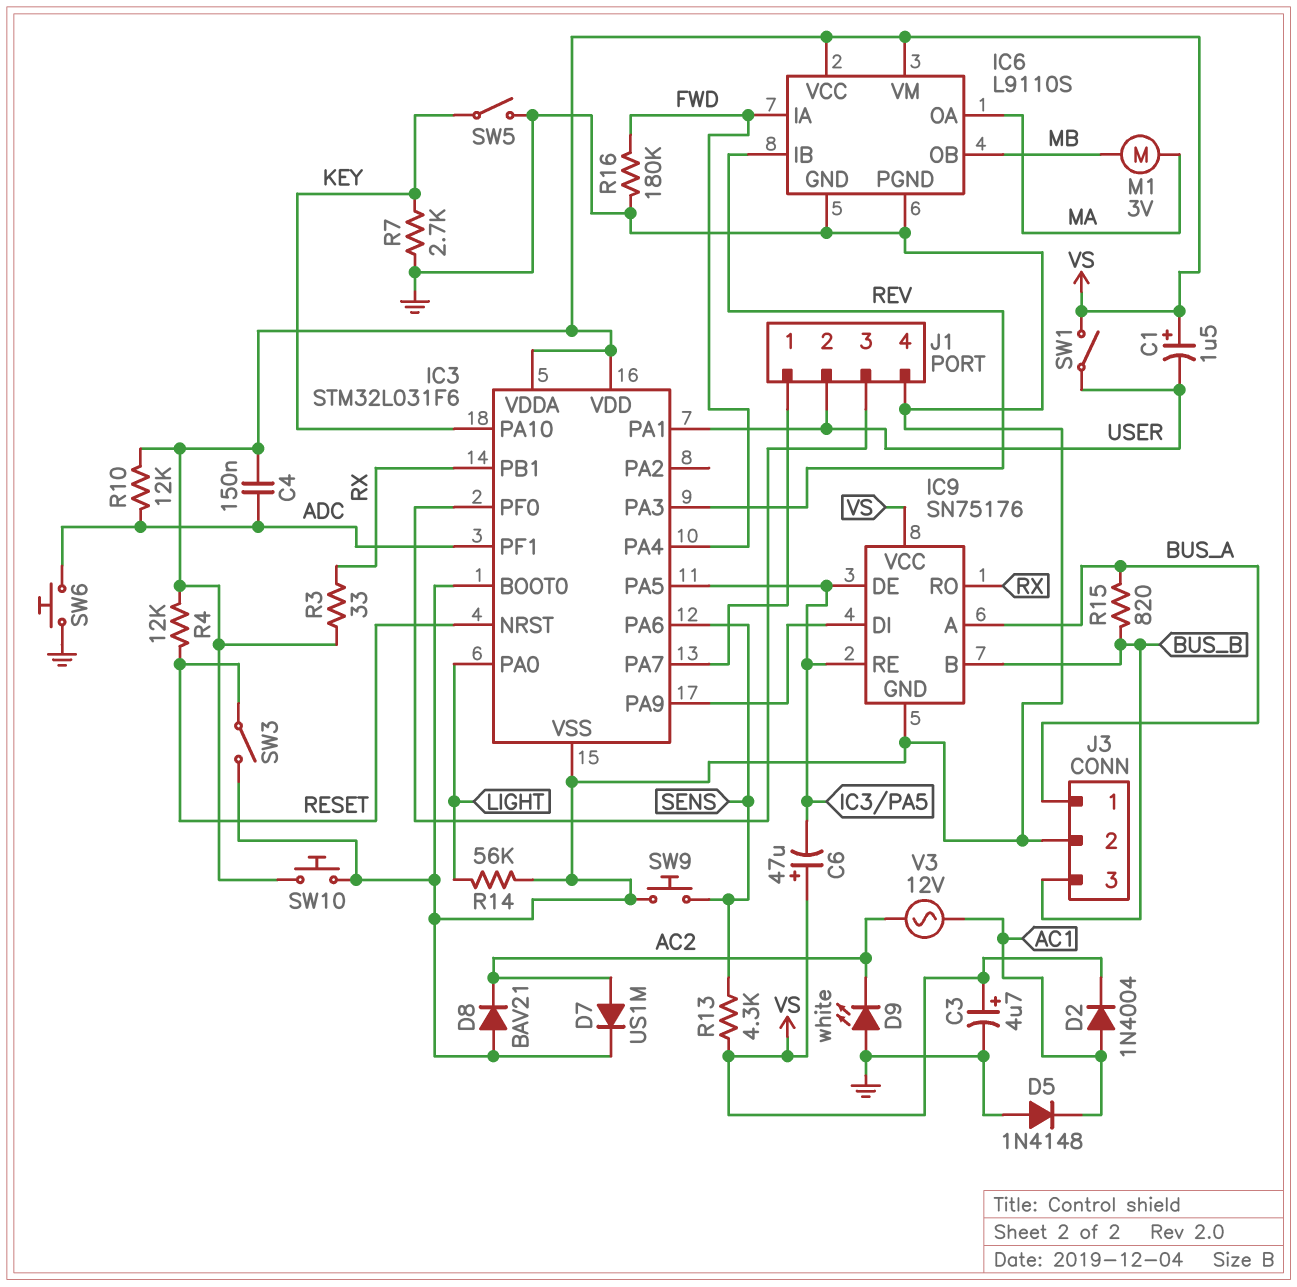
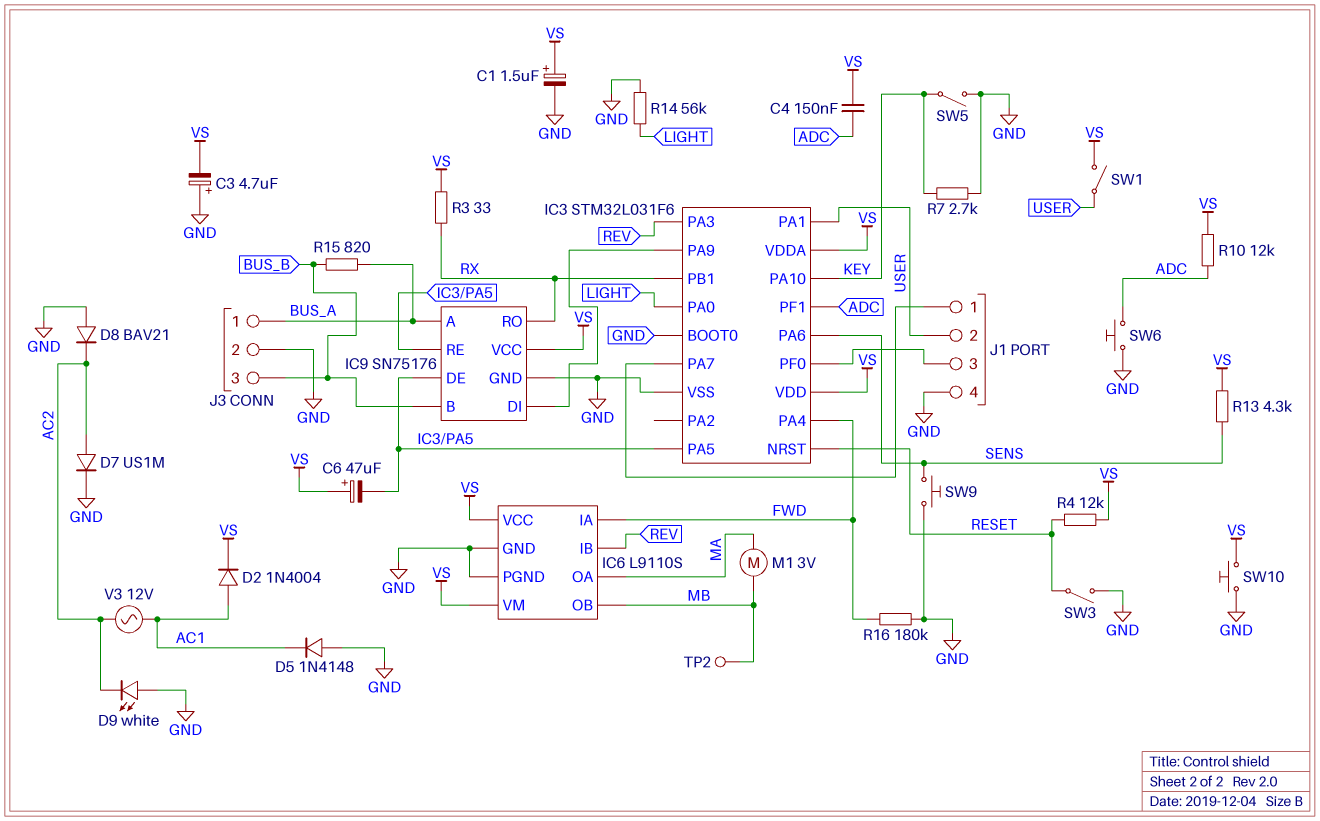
C1: 1.5uF (plus VS, minus USER) -> 1.5uF (plus VS, minus GND)
C3: 4.7uF (plus VS, minus GND) -> 4.7uF (plus GND, minus VS)
TP2: none -> test point (MB)

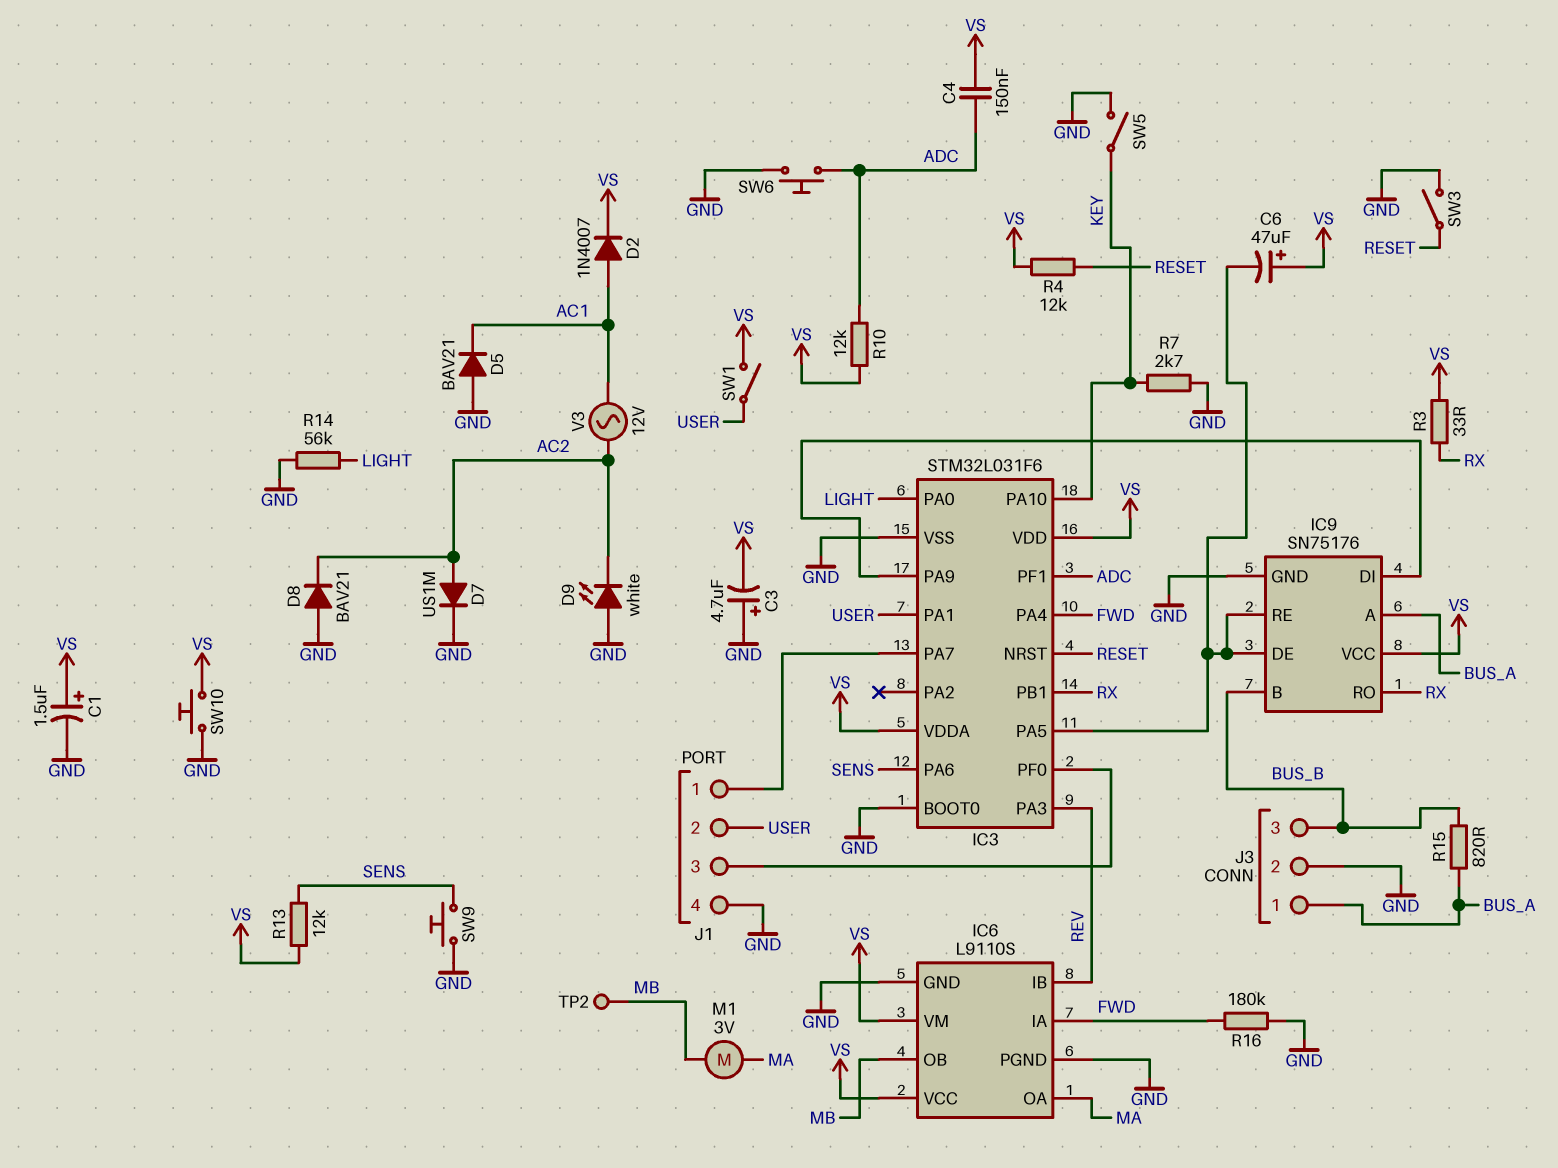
D2: diode 1N4004 (A AC1, K VS) -> diode 1N4007 (A AC1, K VS)
D5: diode 1N4148 (A GND, K AC1) -> diode BAV21 (A GND, K AC1)
R13: 4.3k (SENS, VS) -> 12k (SENS, VS)

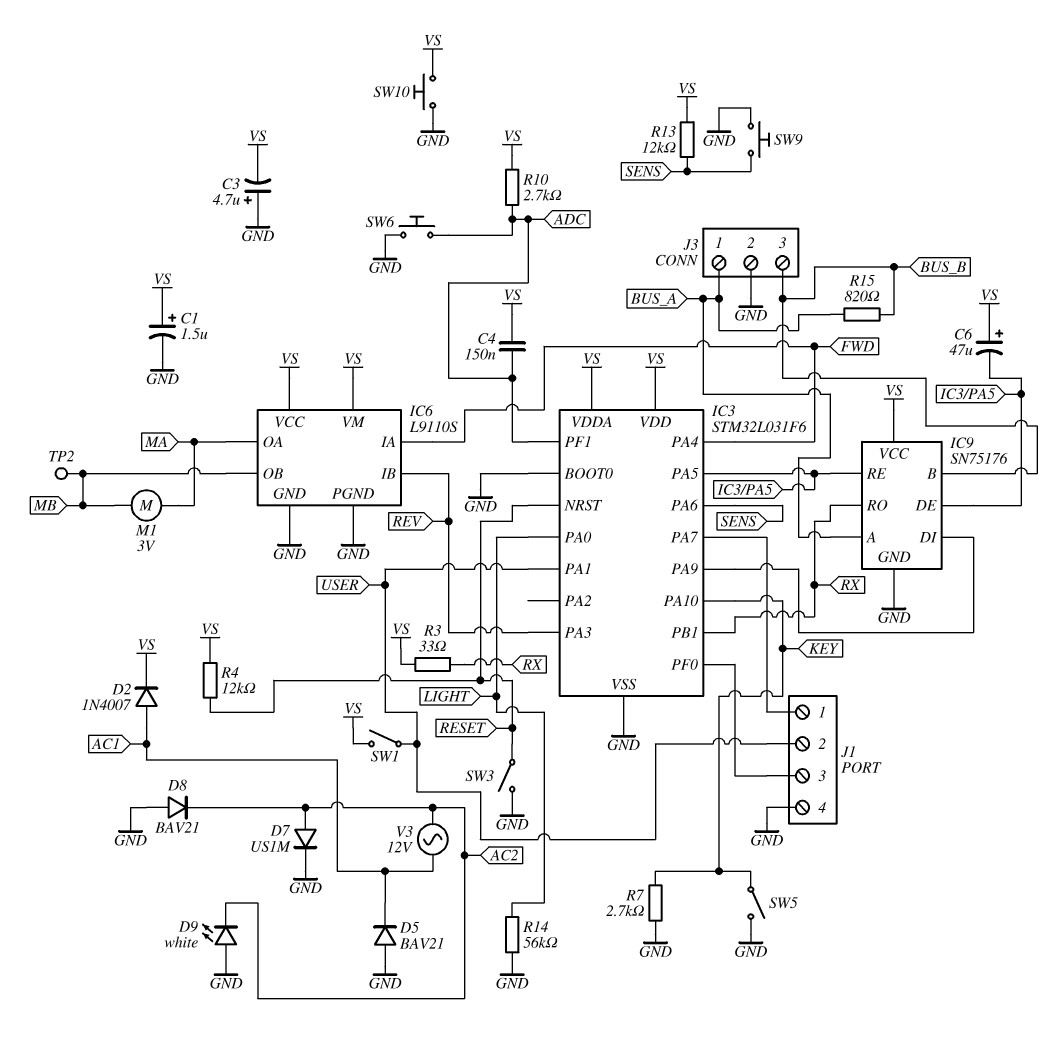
R10: 12k (ADC, VS) -> 2.7k (ADC, VS)
R16: 180k (FWD, GND) -> none

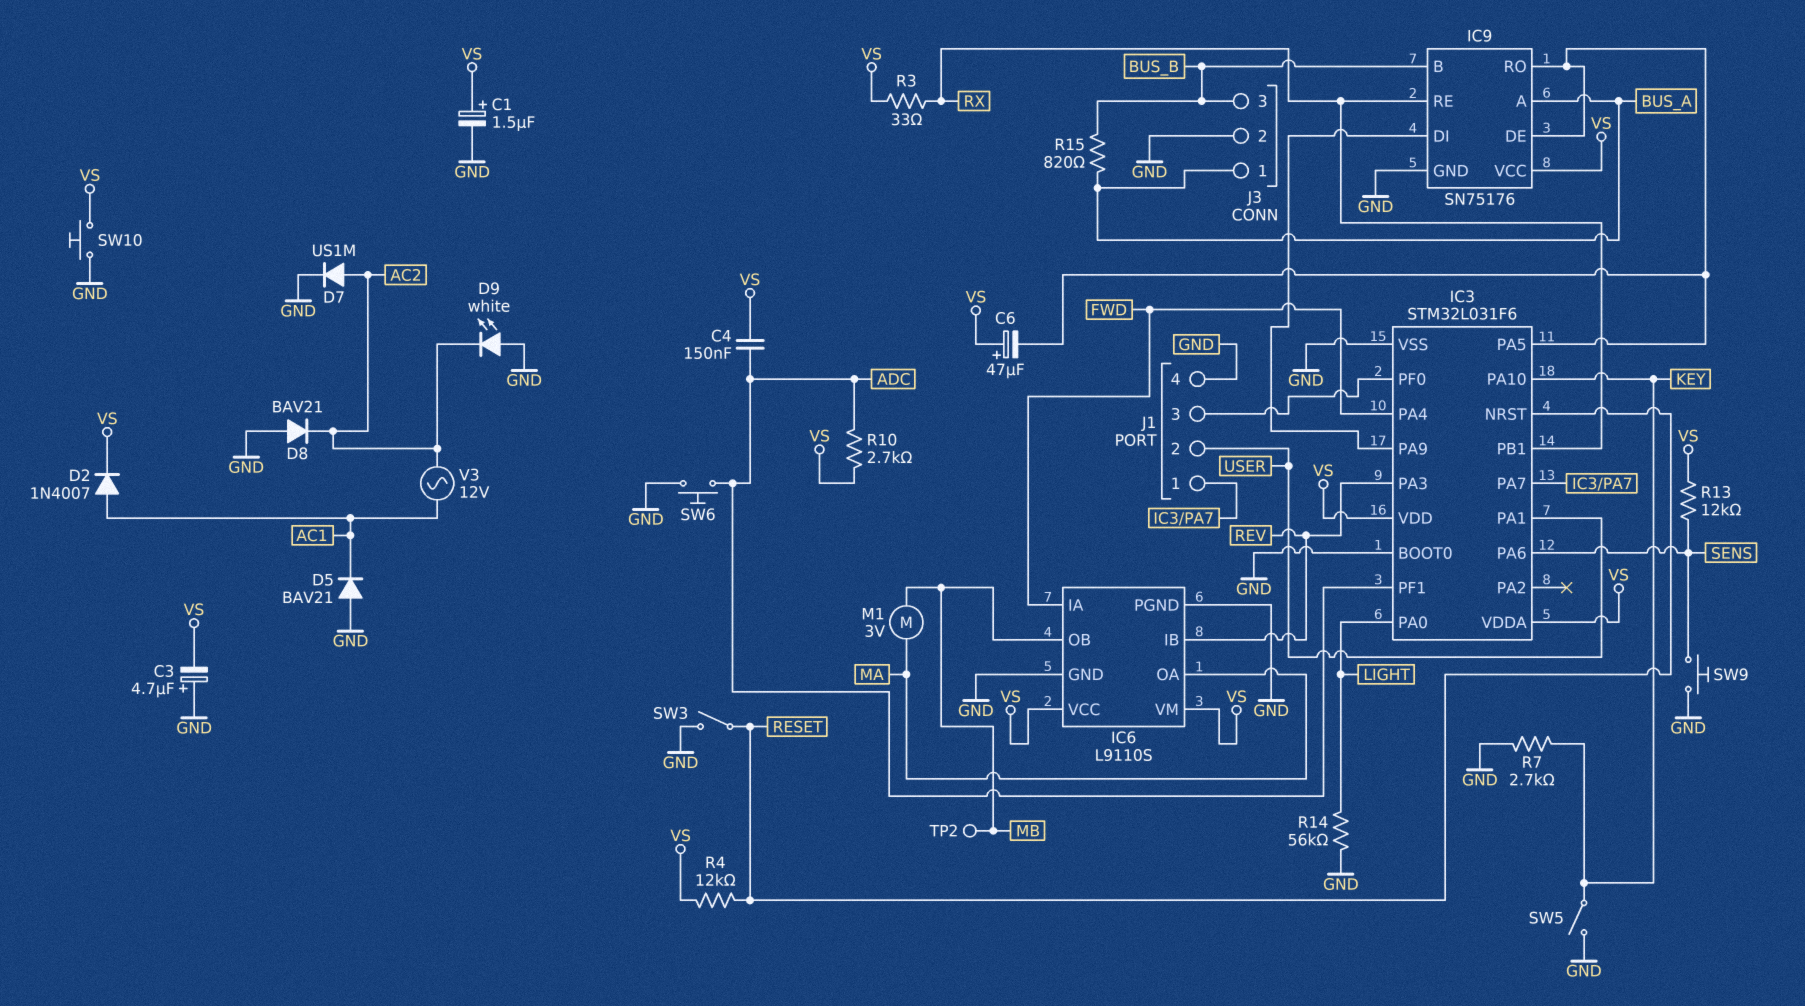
IC9 pin RE: IC3/PA5 -> RX
IC9 pin RO: RX -> IC3/PA5
SW1: switch (USER, VS) -> none

